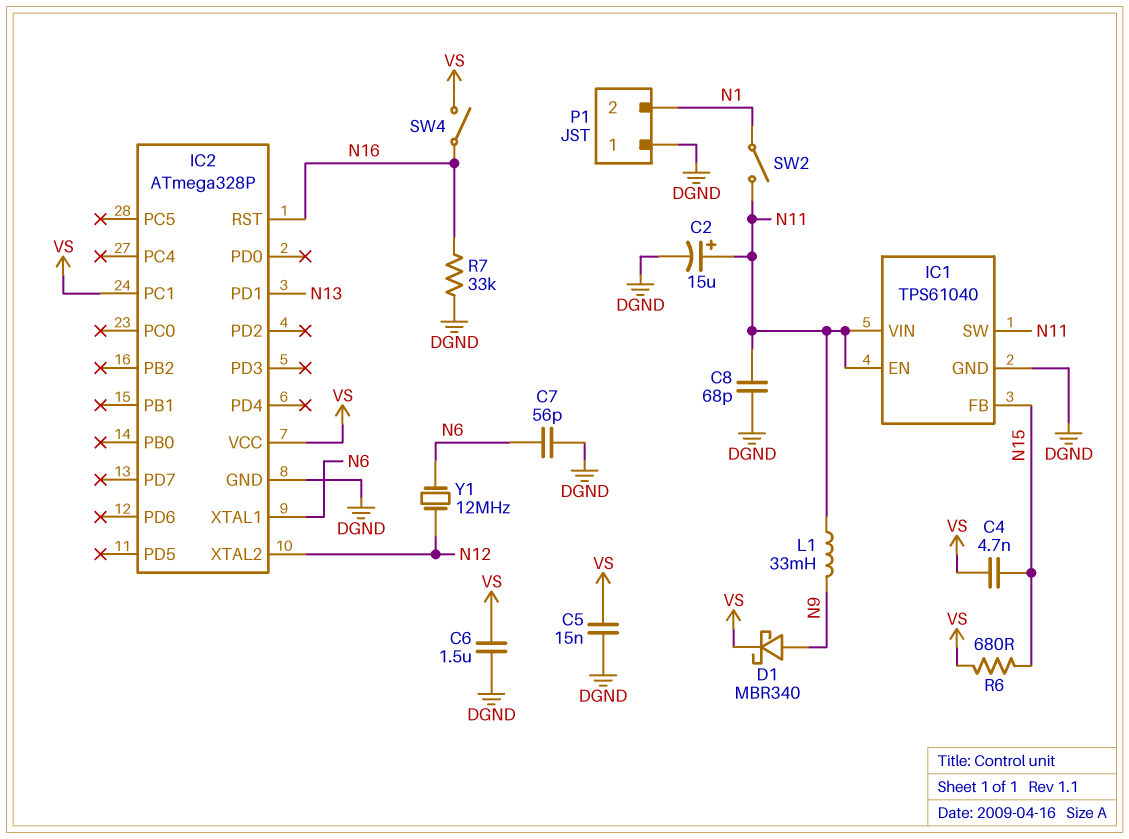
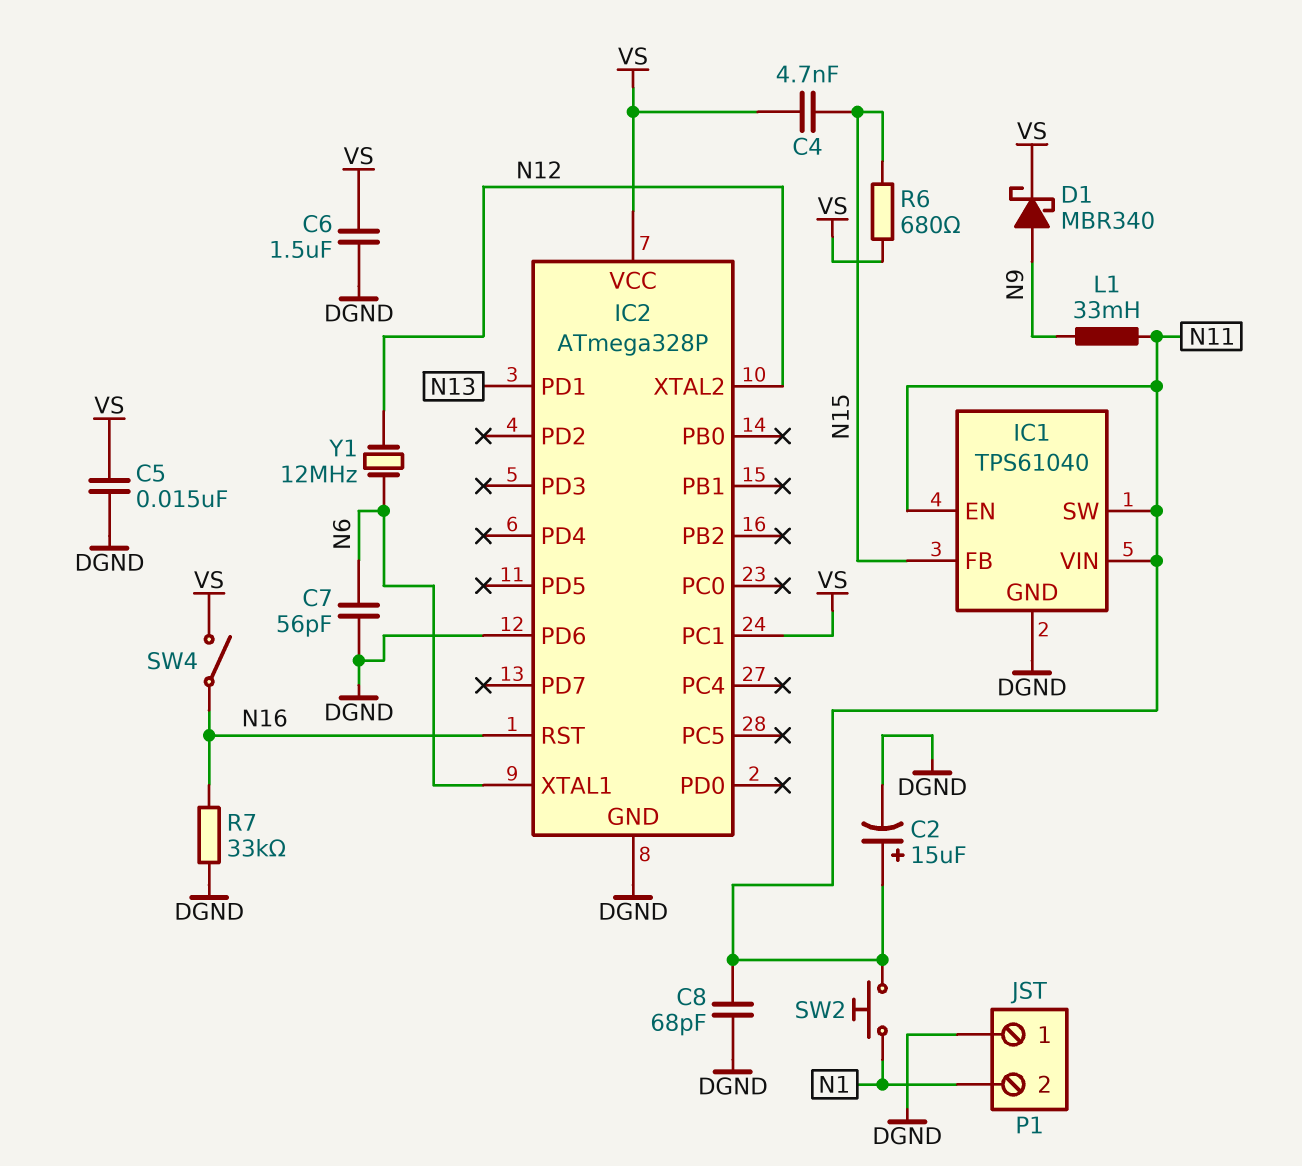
IC2 pin PD6: none -> DGND
SW2: switch (N1, N11) -> button (N1, N11)

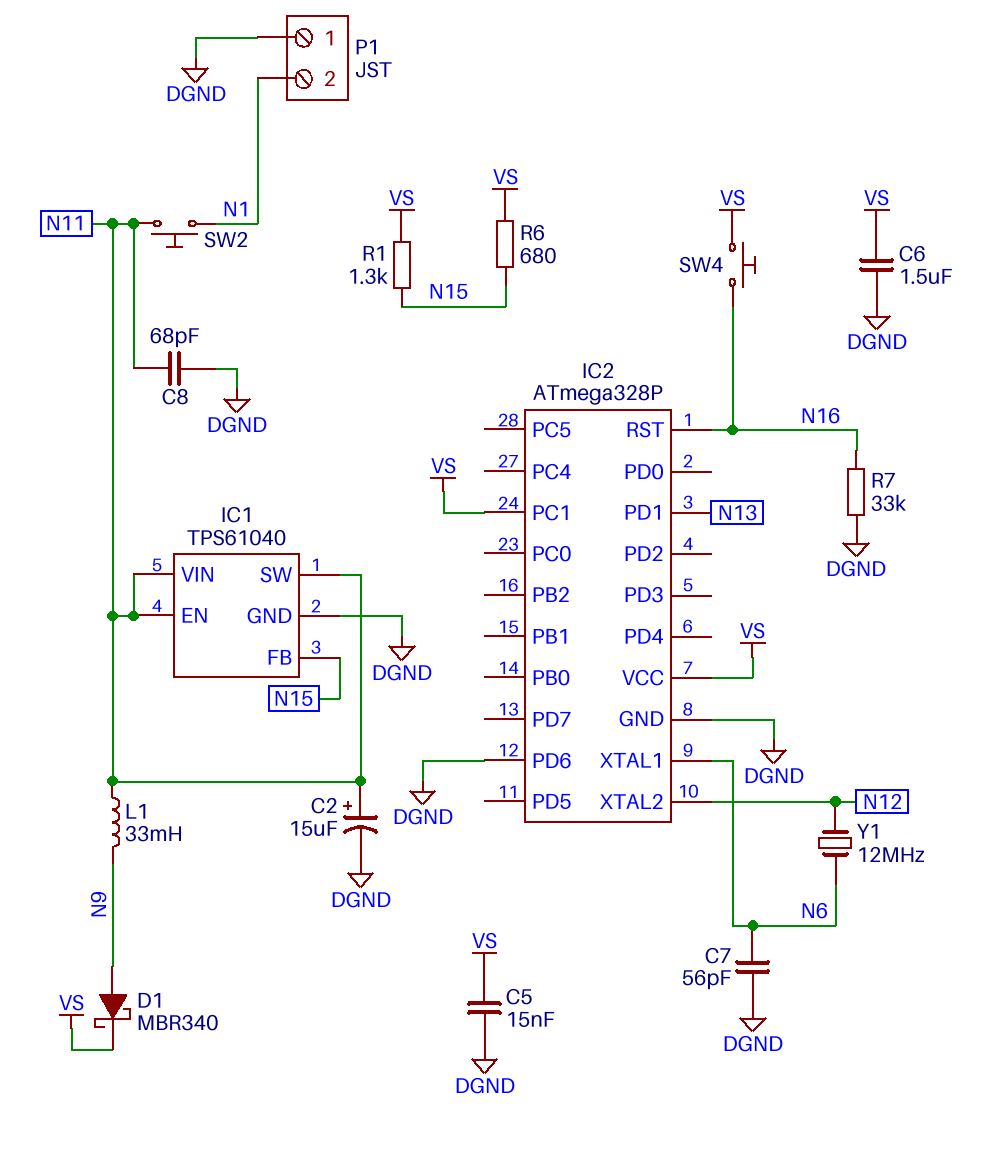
C4: 4.7nF (N15, VS) -> none
R1: none -> 1.3k (N15, VS)
SW4: switch (N16, VS) -> button (N16, VS)

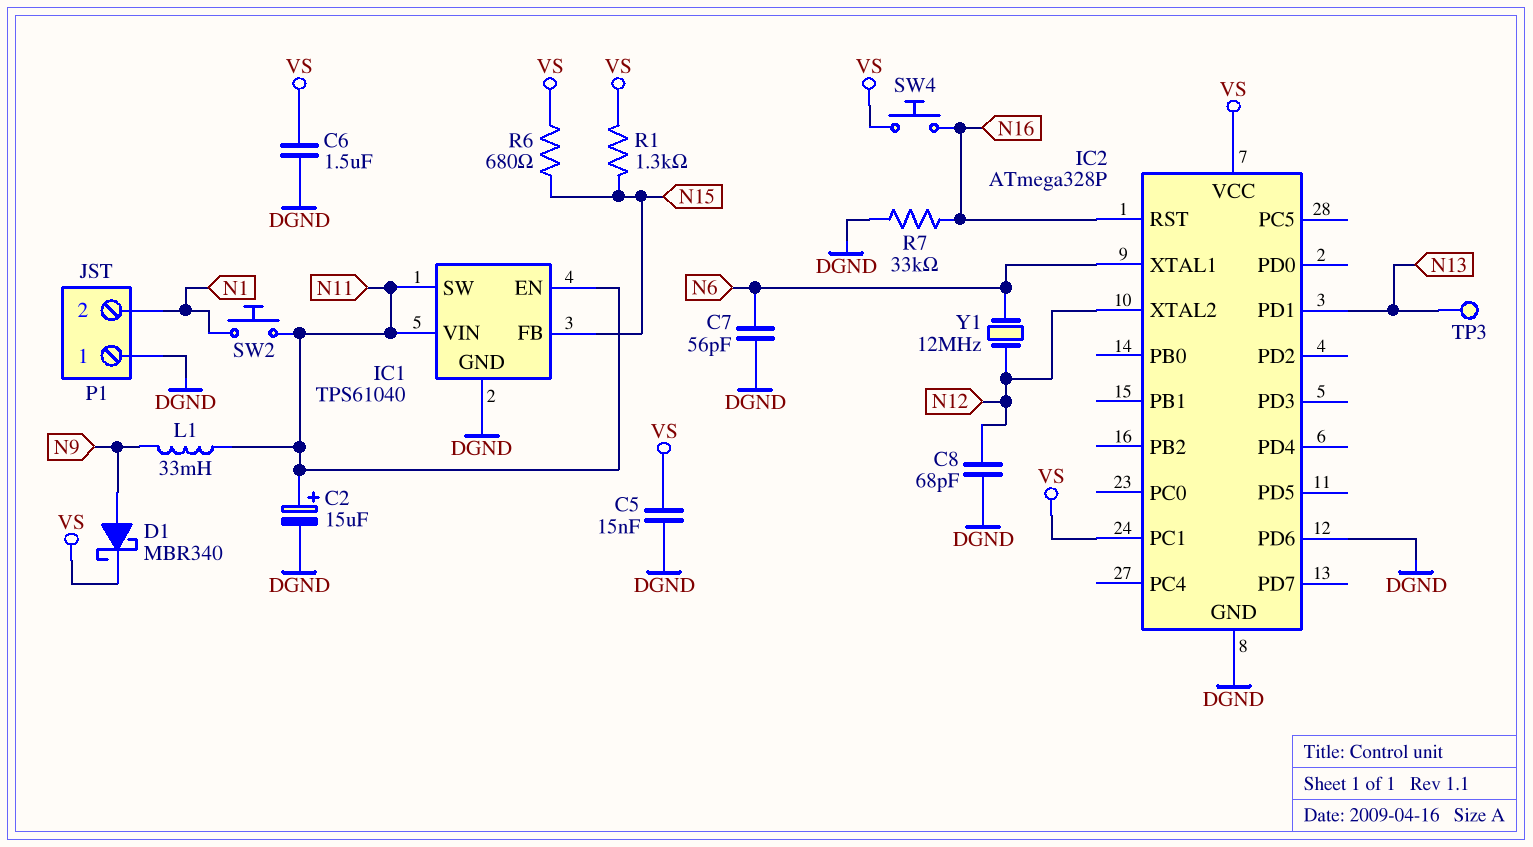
C8: 68pF (DGND, N11) -> 68pF (DGND, N12)
TP3: none -> test point (N13)

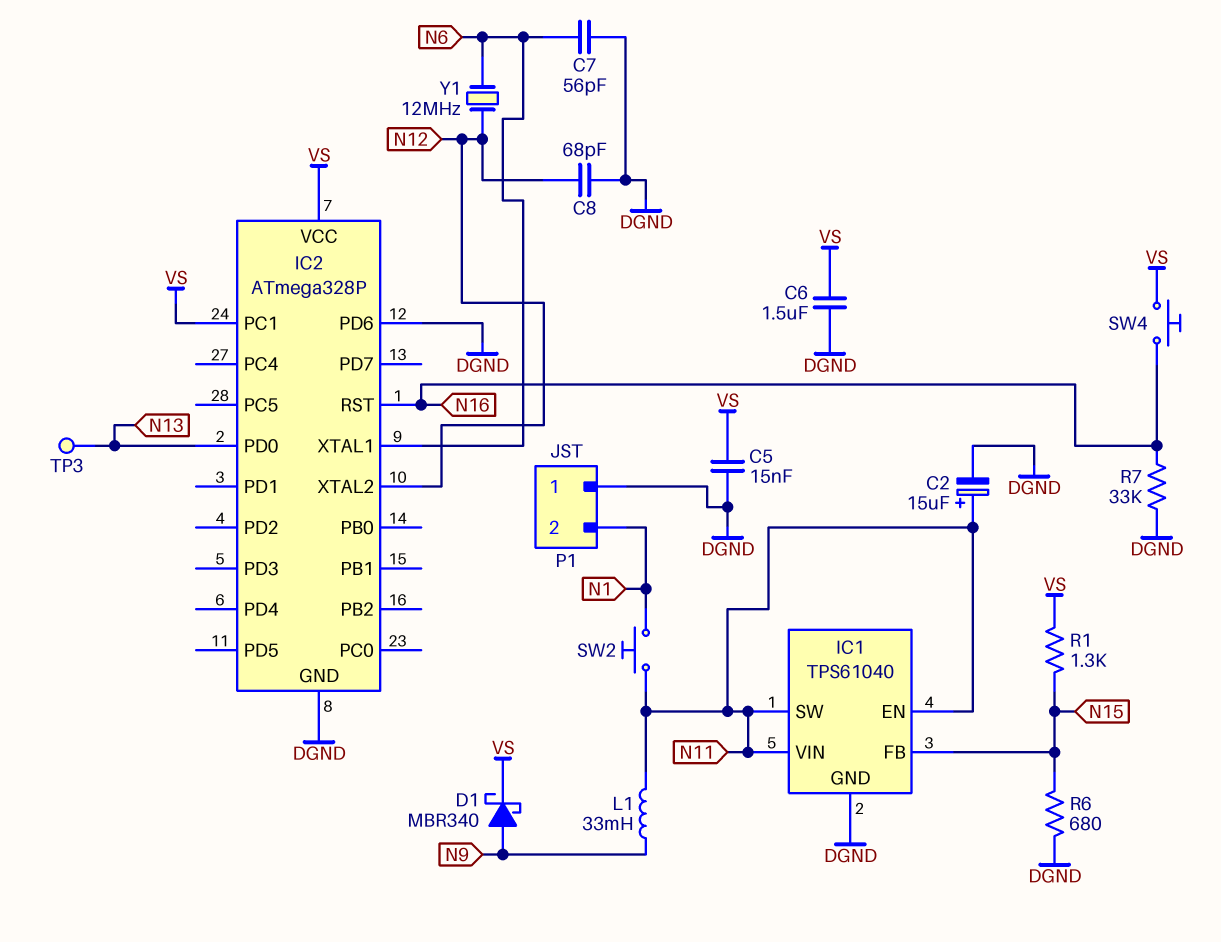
IC2 pin PD0: none -> N13
IC2 pin PD1: N13 -> none
R6: 680 (N15, VS) -> 680 (DGND, N15)

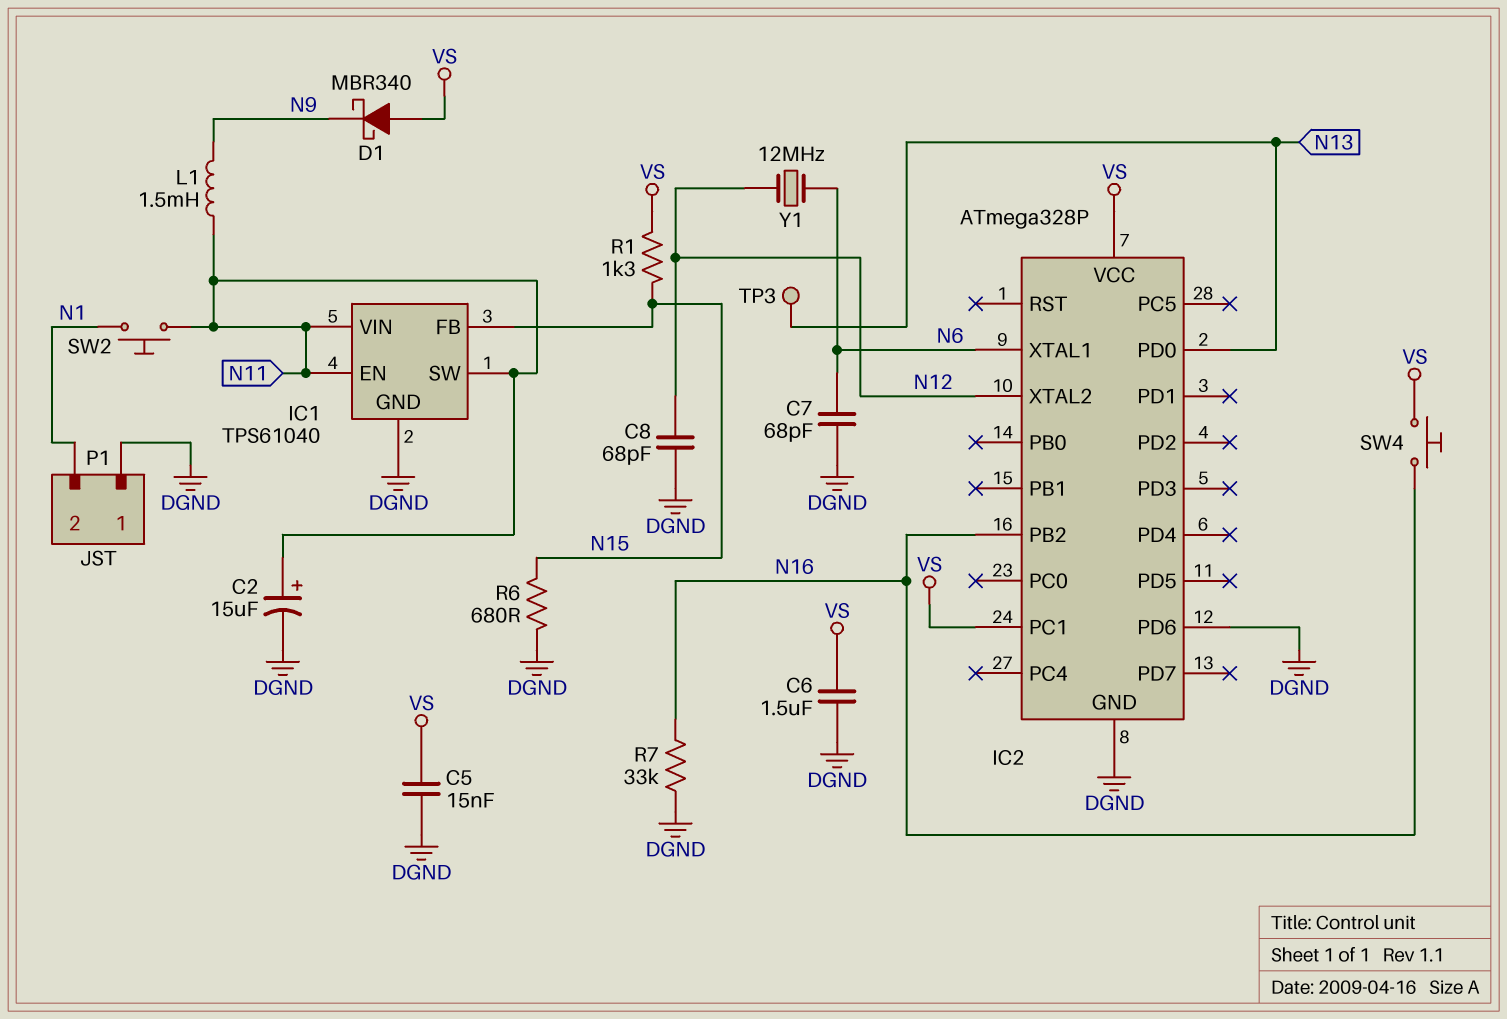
C7: 56pF (DGND, N6) -> 68pF (DGND, N6)
D1: schottky MBR340 (A N9, K VS) -> schottky MBR340 (A VS, K N9)
IC2 pin PB2: none -> N16
IC2 pin RST: N16 -> none
L1: 33mH (N9, N11) -> 1.5mH (N9, N11)

